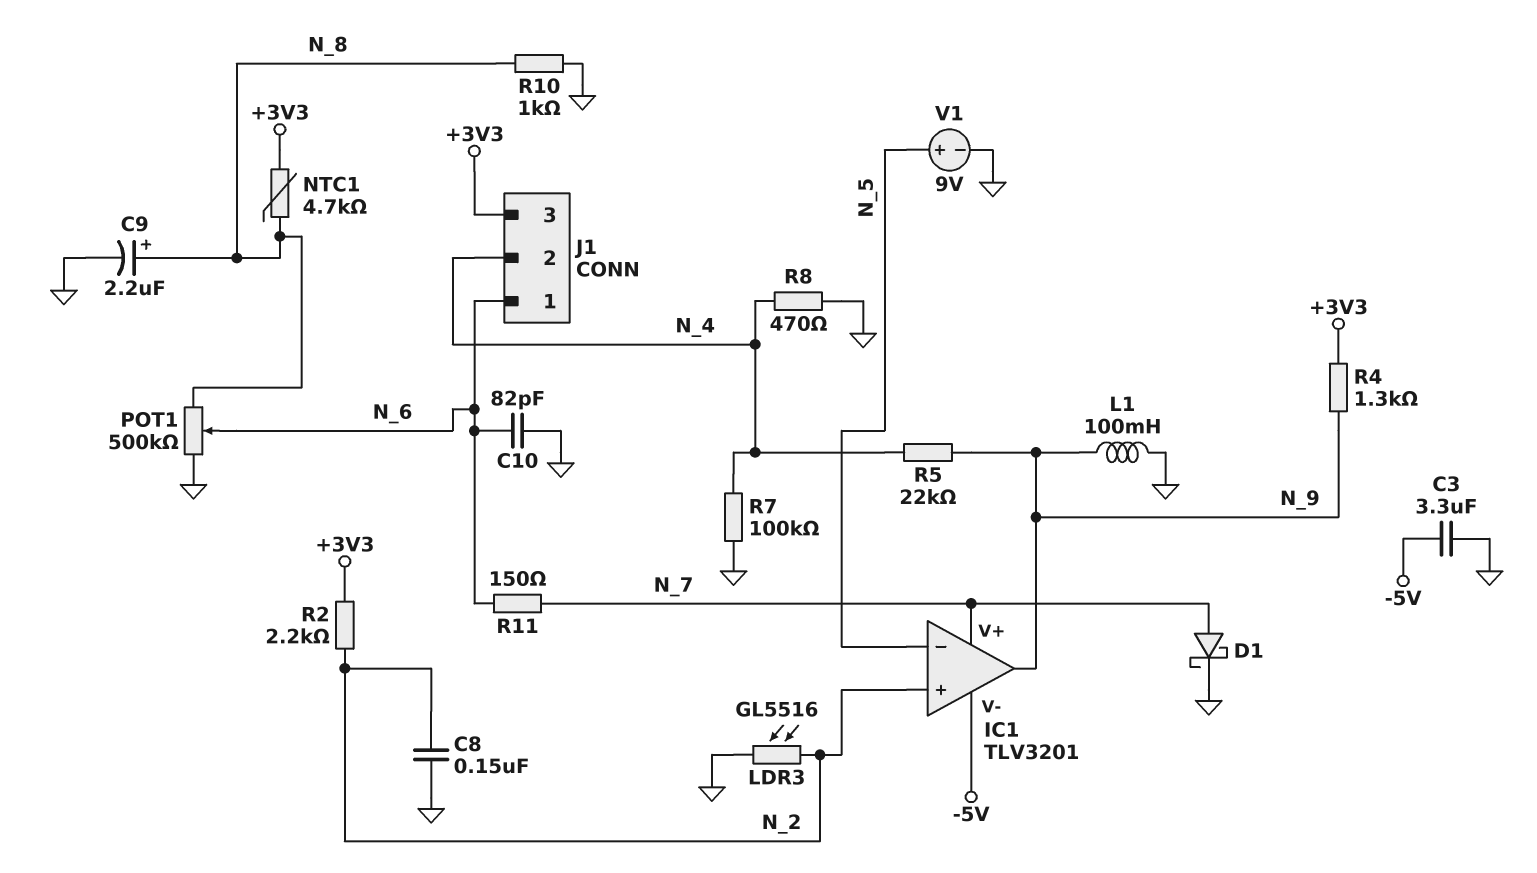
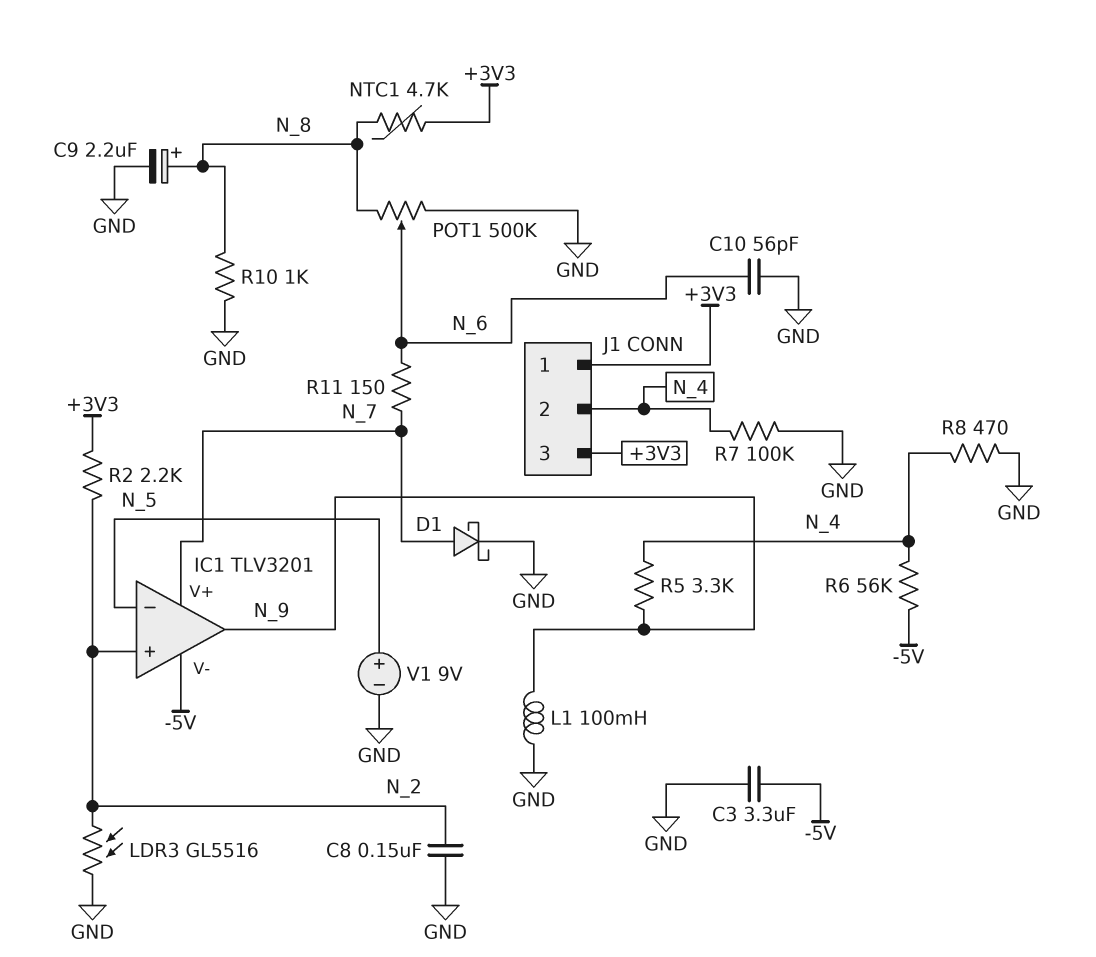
C10: 82pF (GND, N_6) -> 56pF (GND, N_6)
J1 pin 1: N_6 -> +3V3
R4: 1.3k (+3V3, N_9) -> none
R5: 22k (N_4, N_9) -> 3.3k (N_4, N_9)
R6: none -> 56k (-5V, N_4)

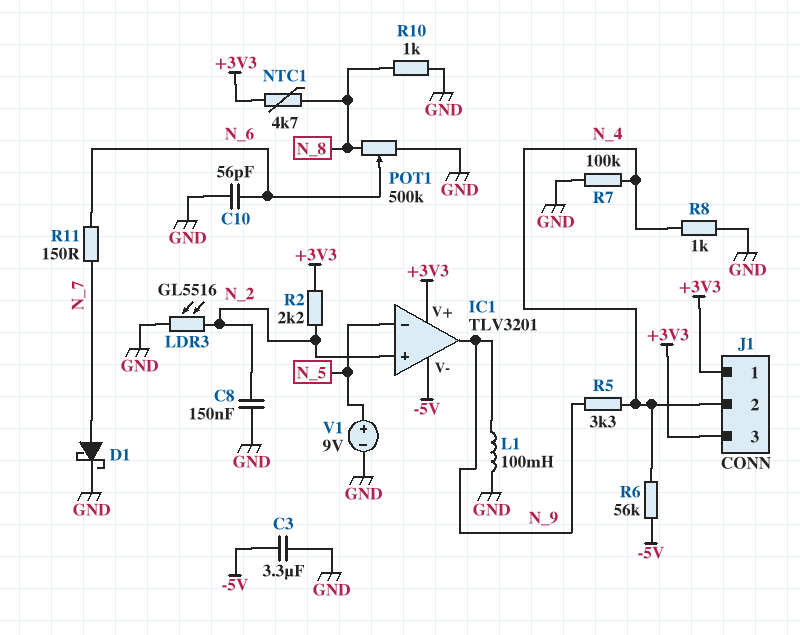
C9: 2.2uF (plus N_8, minus GND) -> none
IC1 pin V+: N_7 -> +3V3
R8: 470 (GND, N_4) -> 1k (GND, N_4)

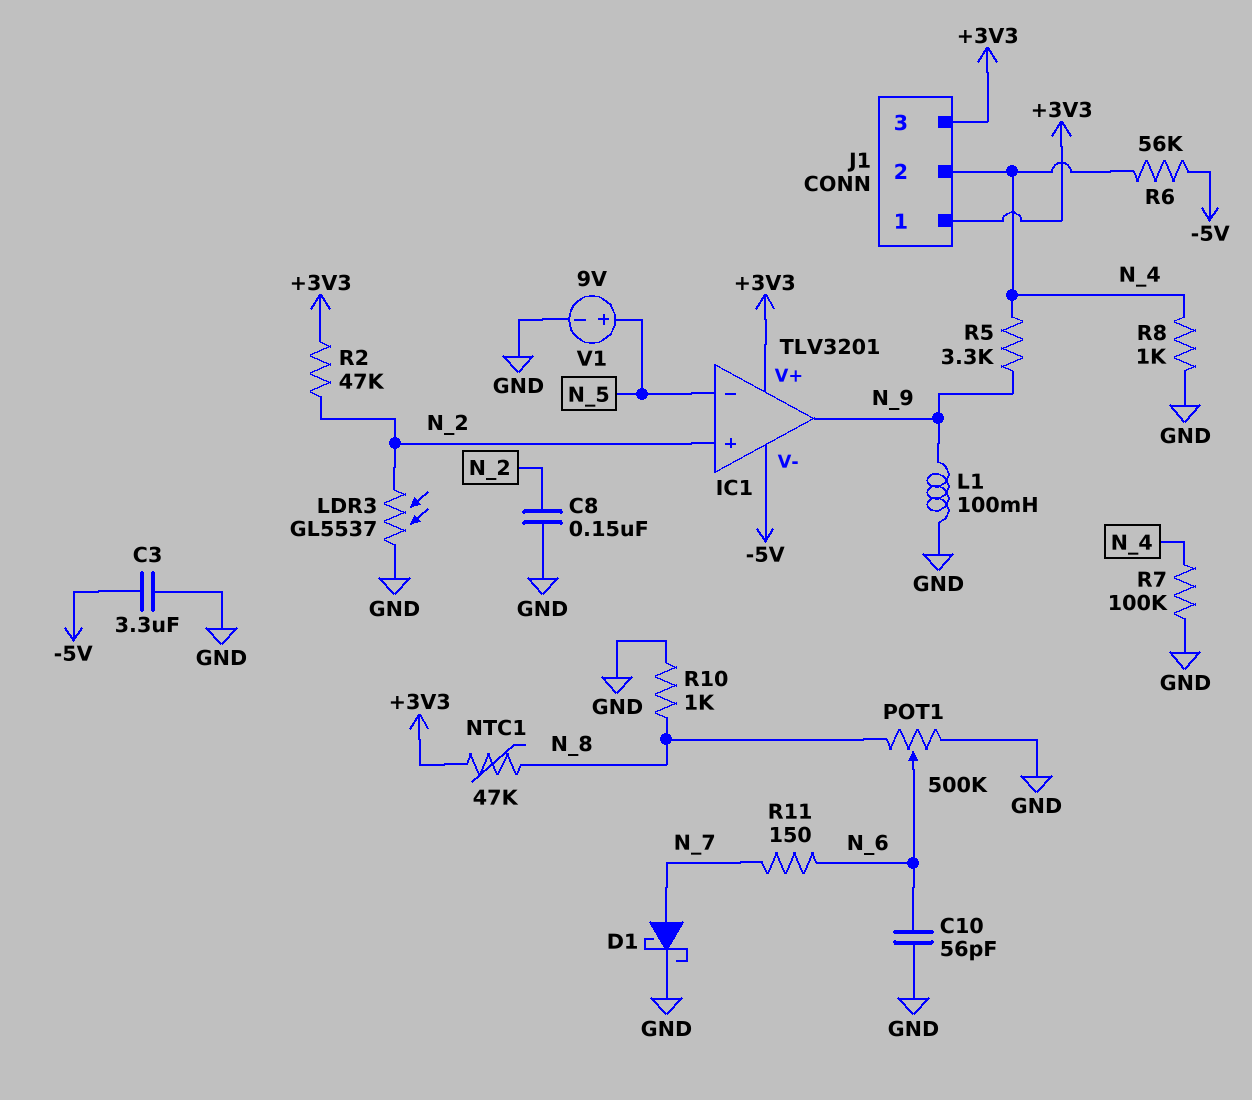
LDR3: GL5516 (GND, N_2) -> GL5537 (GND, N_2)
NTC1: 4.7k (+3V3, N_8) -> 47k (+3V3, N_8)
R2: 2.2k (+3V3, N_2) -> 47k (+3V3, N_2)

